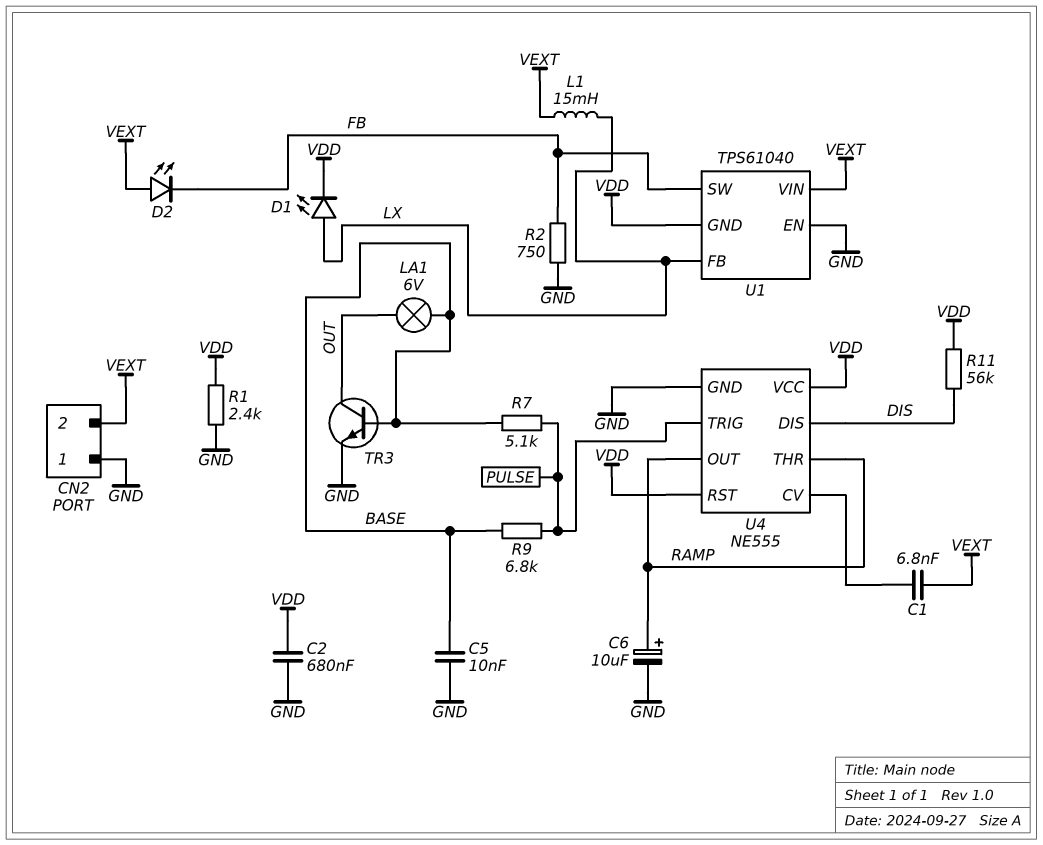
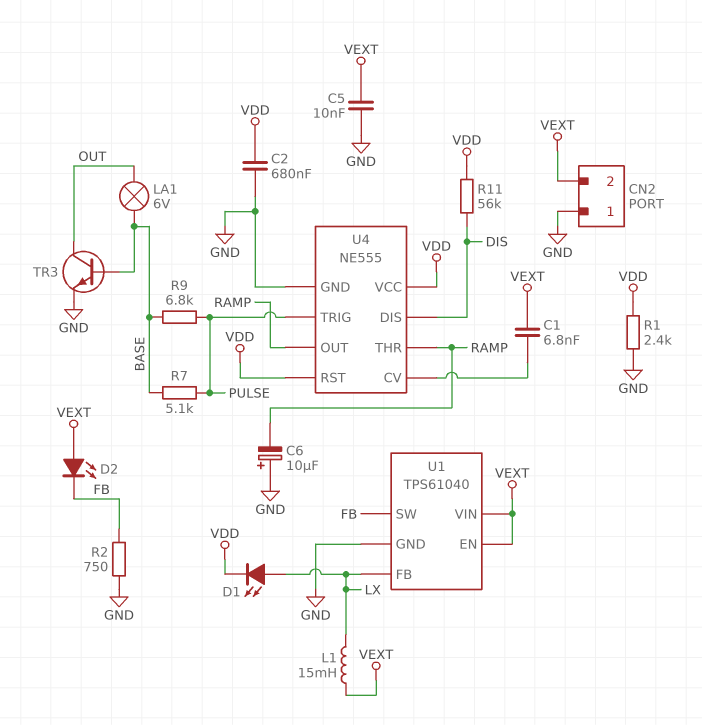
C5: 10nF (BASE, GND) -> 10nF (GND, VEXT)
C6: 10uF (plus RAMP, minus GND) -> 10uF (plus GND, minus RAMP)
U1 pin EN: GND -> VEXT
U1 pin GND: VDD -> GND

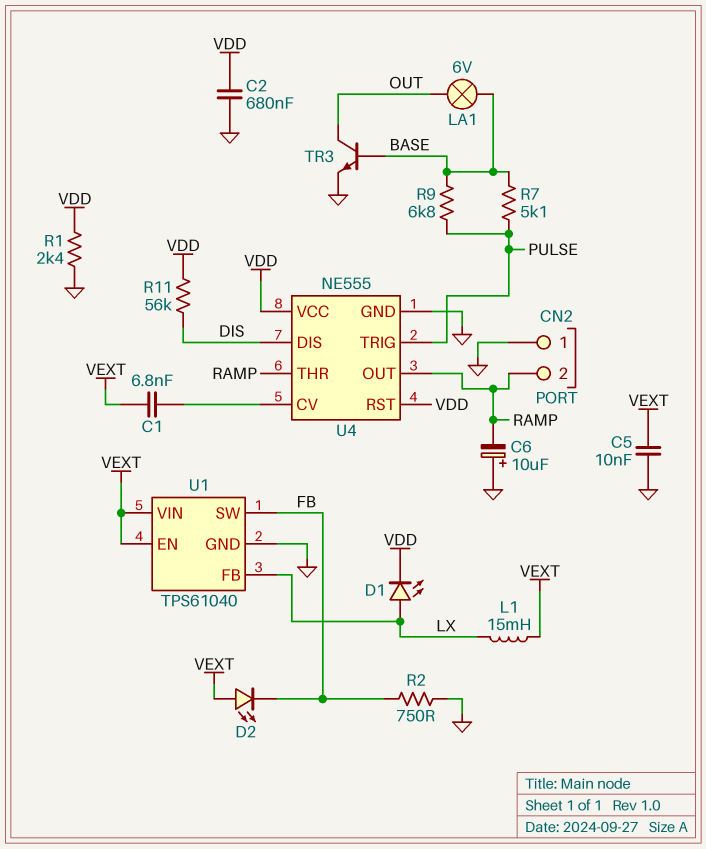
CN2 pin 2: VEXT -> RAMP

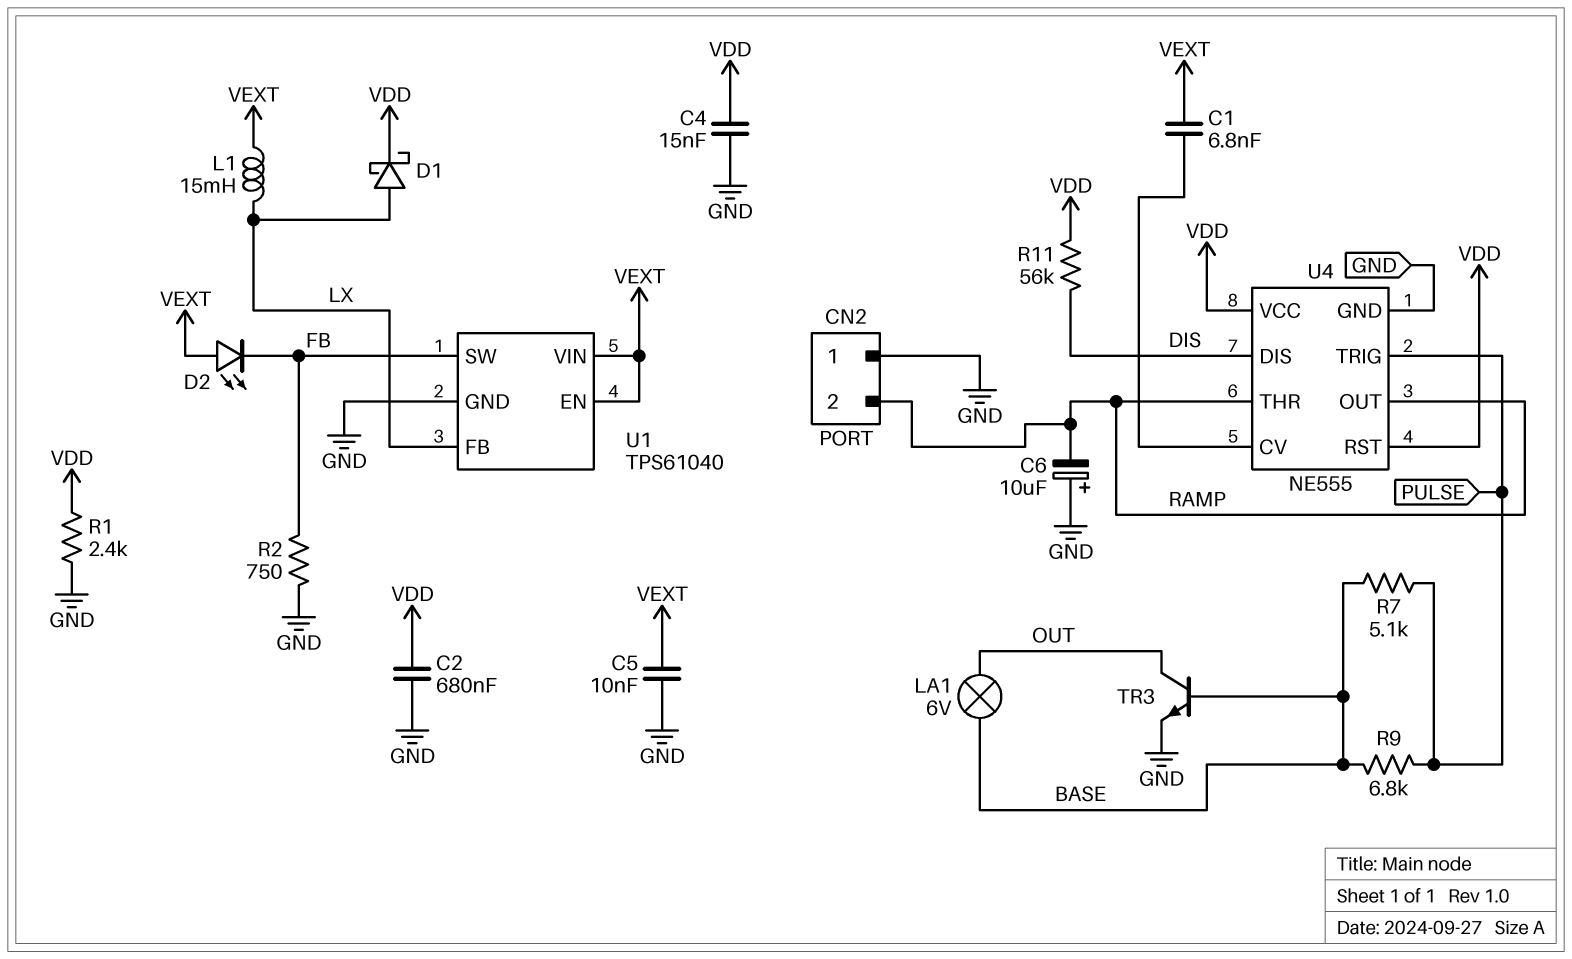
C4: none -> 15nF (GND, VDD)
D1: LED (A LX, K VDD) -> schottky (A LX, K VDD)

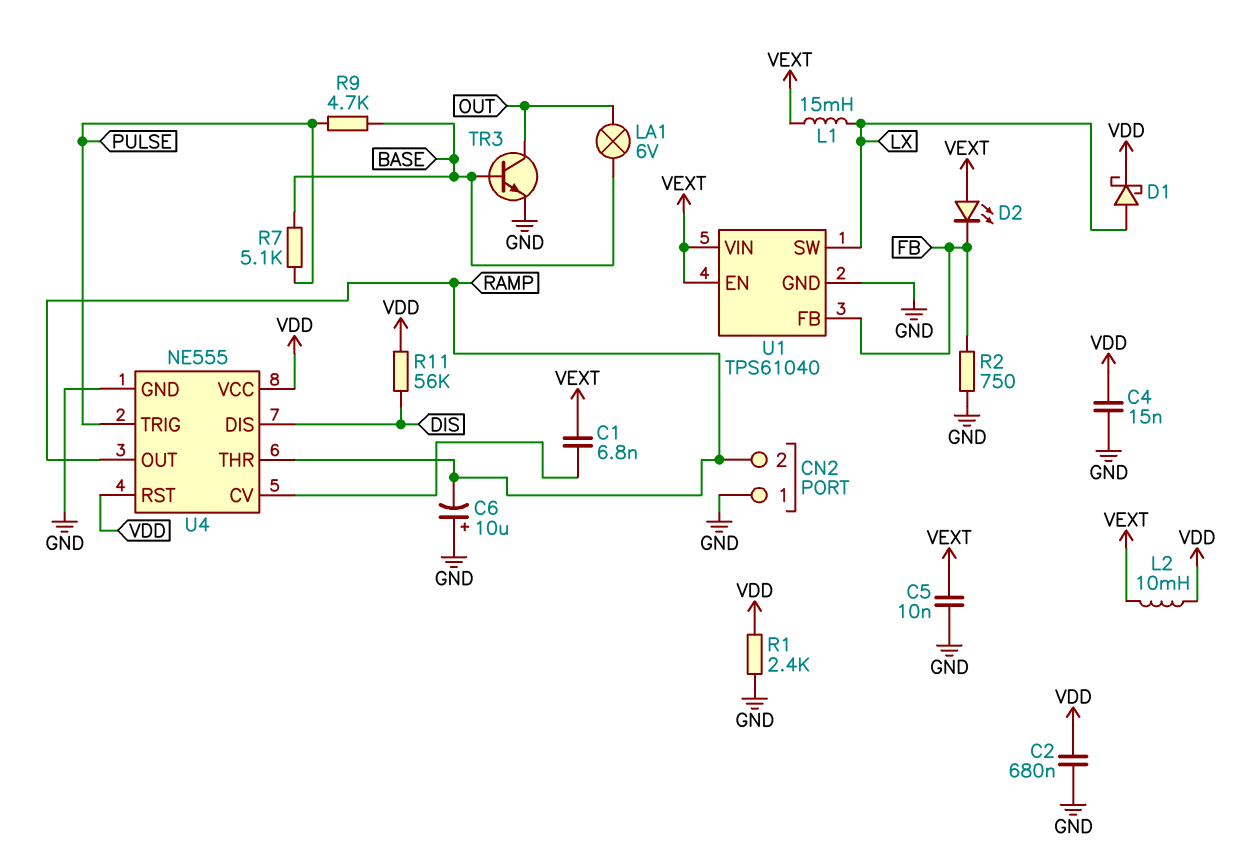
L2: none -> 10mH (VDD, VEXT)
R9: 6.8k (BASE, PULSE) -> 4.7k (BASE, PULSE)
U1 pin FB: LX -> FB
U1 pin SW: FB -> LX

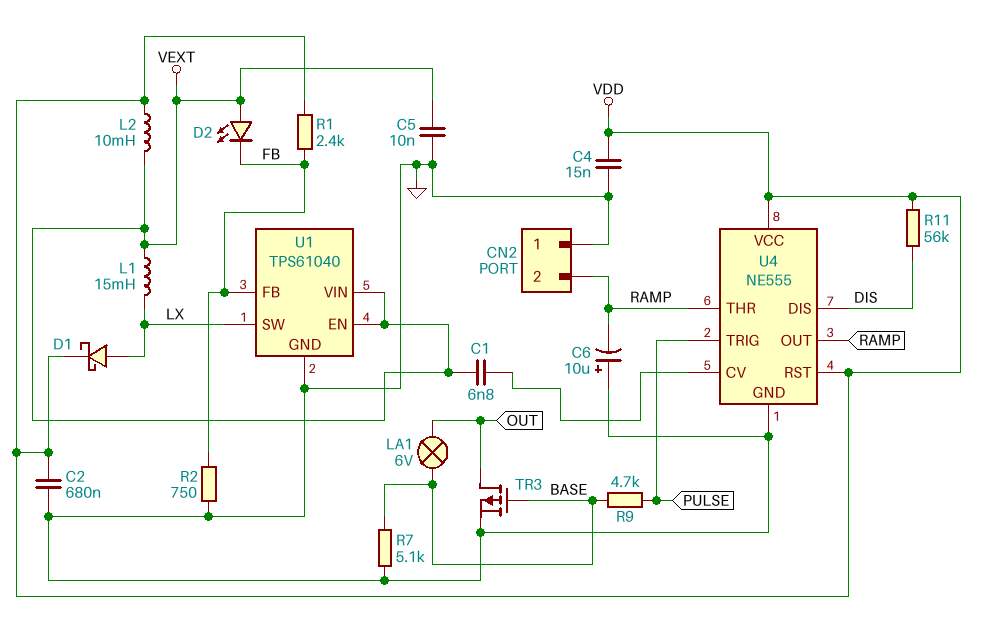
R1: 2.4k (GND, VDD) -> 2.4k (FB, VDD)
R7: 5.1k (BASE, PULSE) -> 5.1k (BASE, GND)
TR3: NPN (B BASE, C OUT, E GND) -> PMOS (G BASE, D OUT, S GND)

